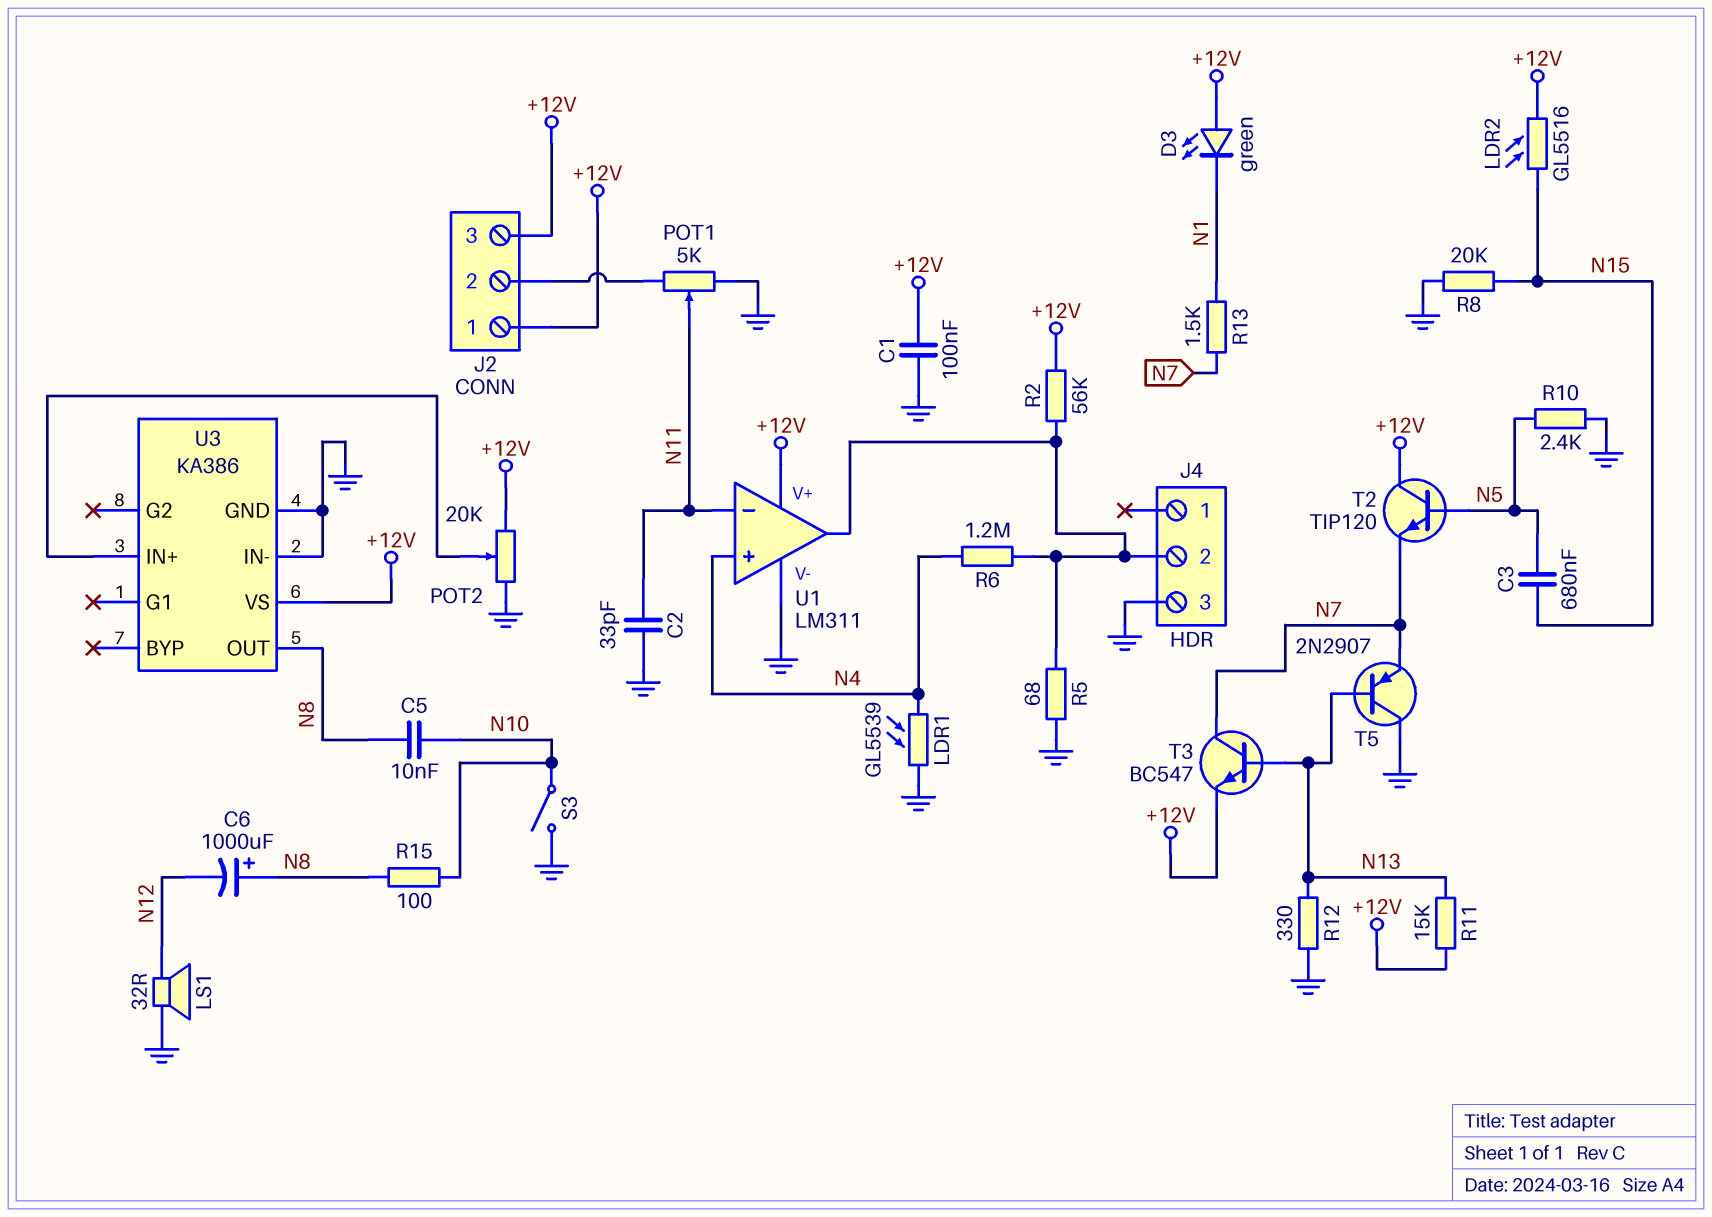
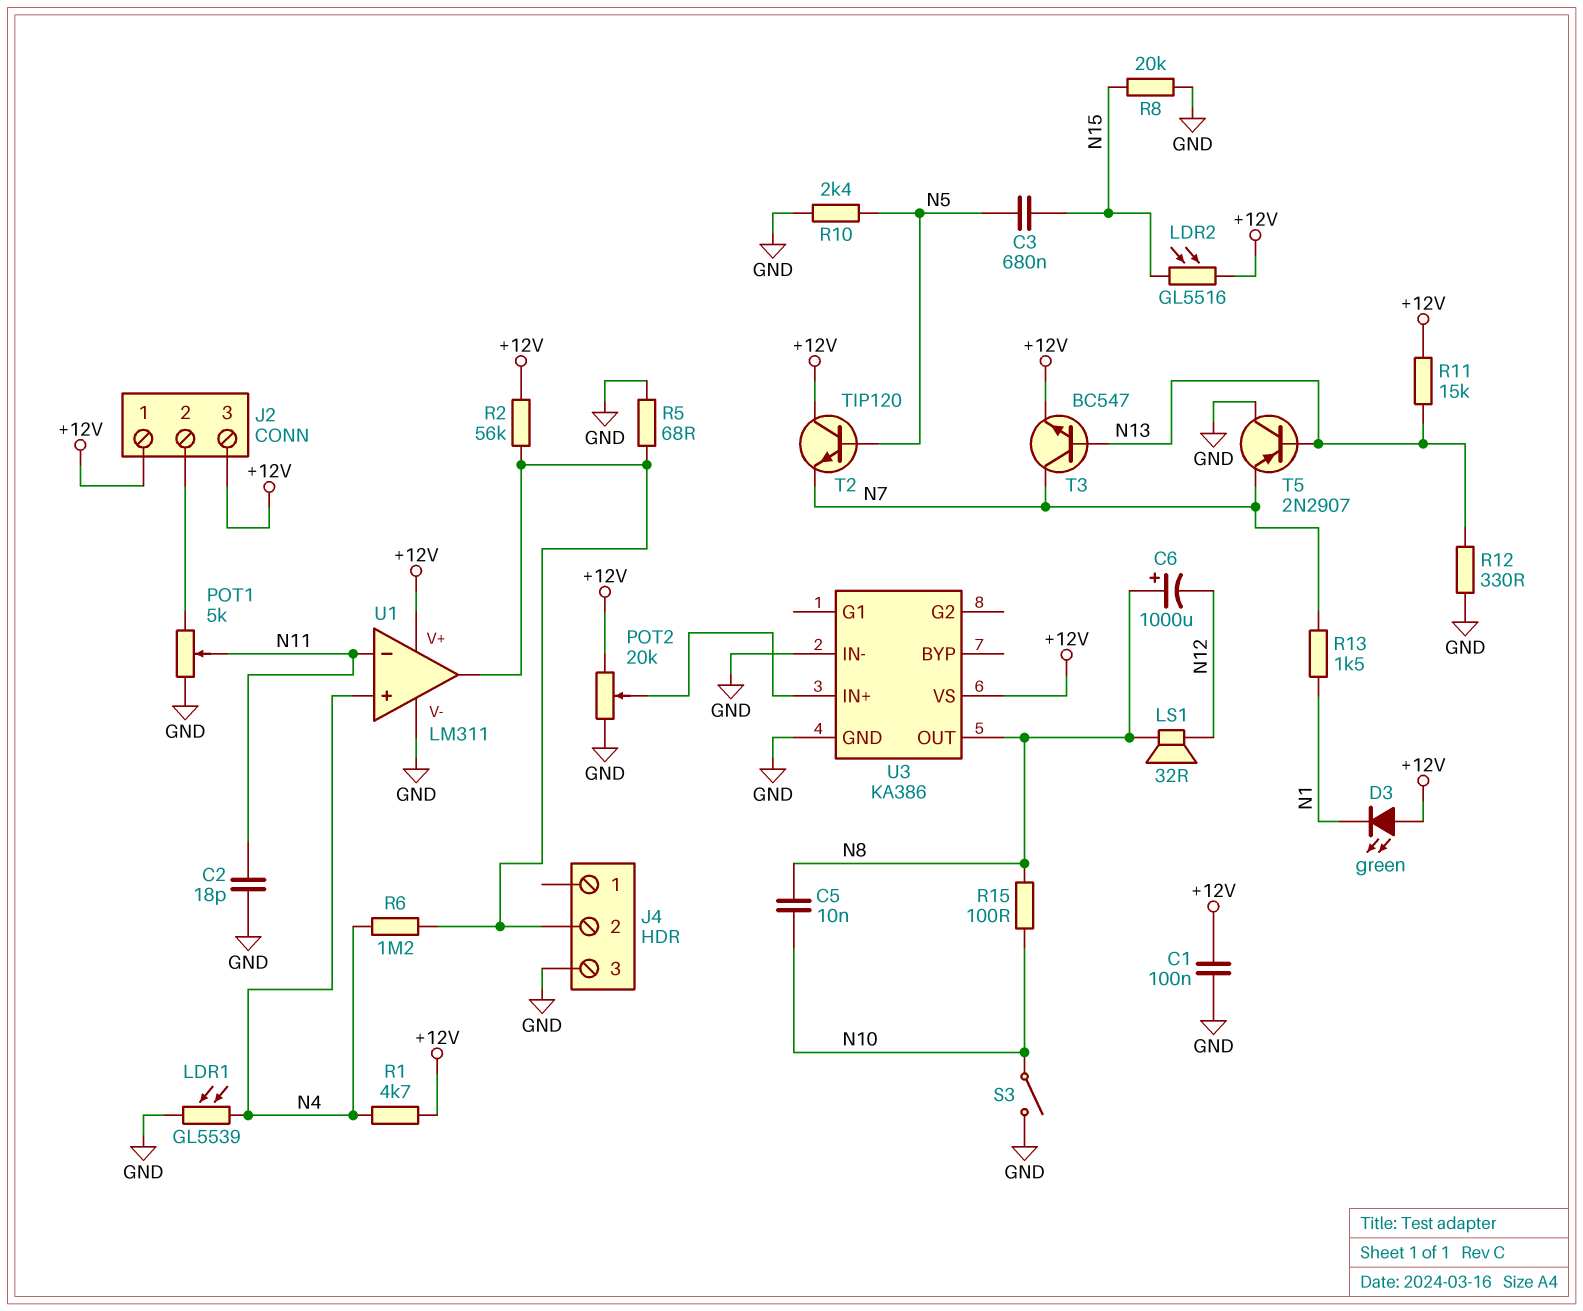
C2: 33pF (GND, N11) -> 18pF (GND, N11)
LS1: speaker 32R (GND, N12) -> speaker 32R (N8, N12)
R1: none -> 4.7k (+12V, N4)

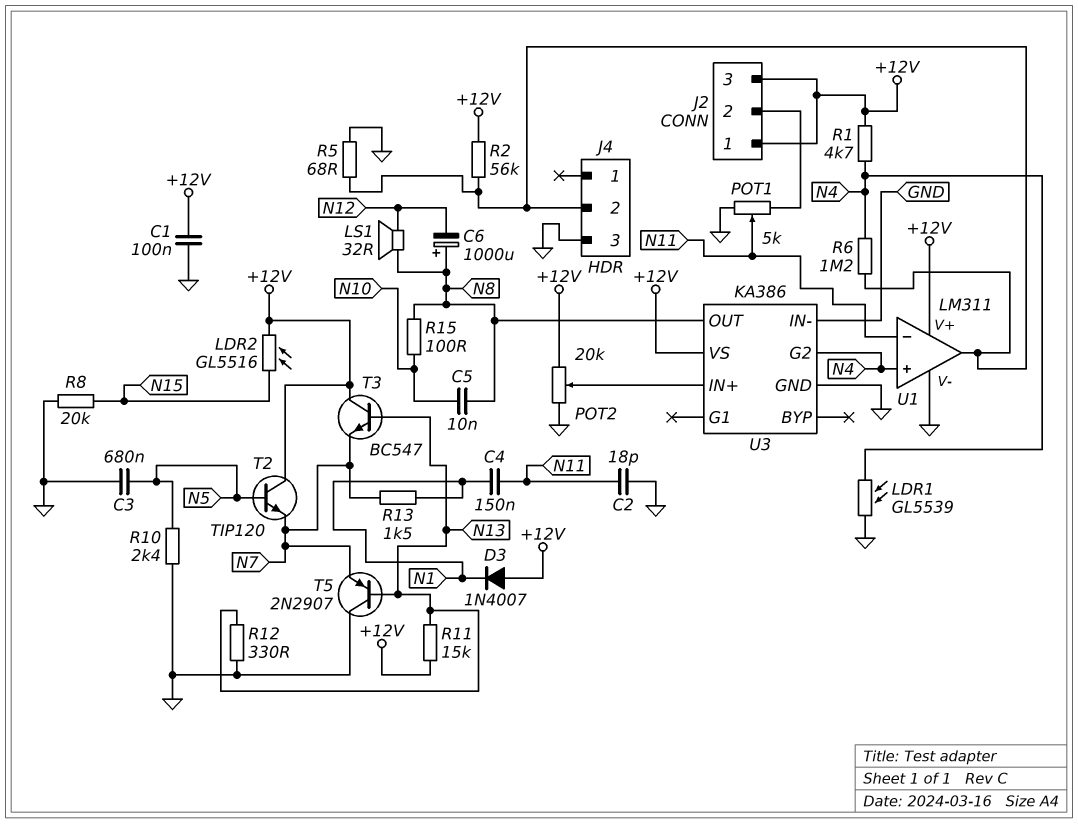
C3: 680nF (N5, N15) -> 680nF (GND, N5)
C4: none -> 150nF (N1, N11)
D3: LED green (A +12V, K N1) -> diode 1N4007 (A +12V, K N1)
S3: switch (GND, N10) -> none
T3: NPN BC547 (B N13, C N7, E +12V) -> NPN BC547 (B N13, C +12V, E N7)
U3 pin G2: none -> N4

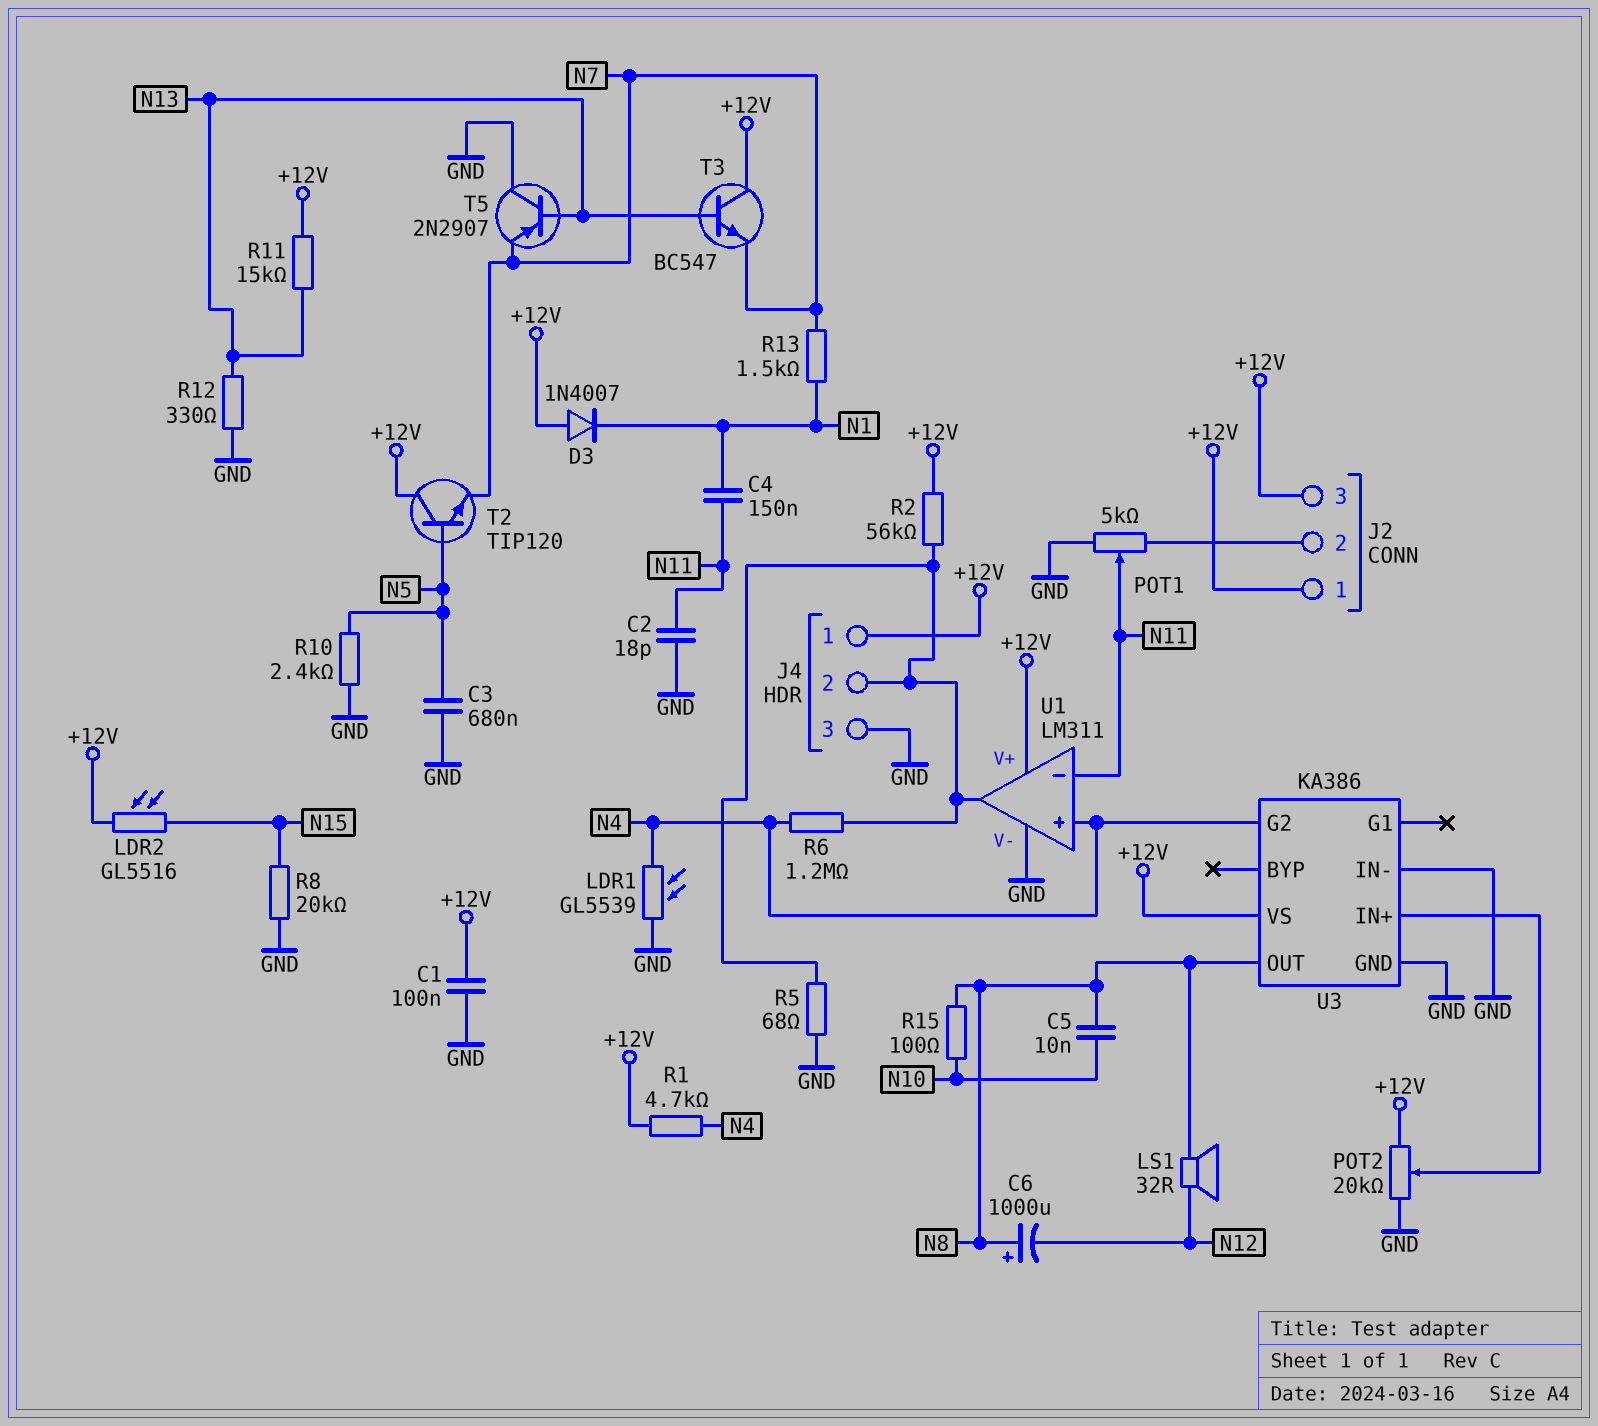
J4 pin 1: none -> +12V

